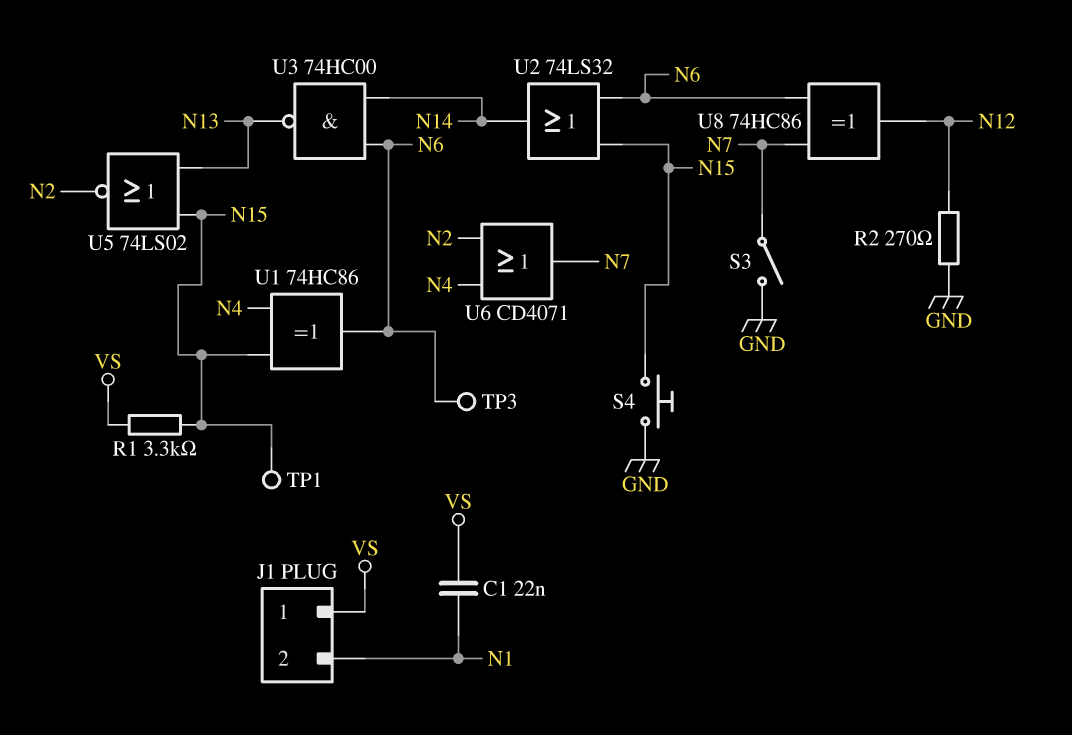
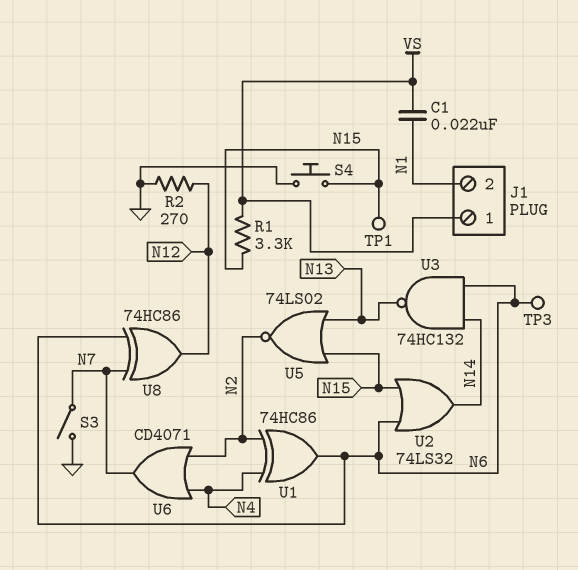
U1: XOR 74HC86 (in N4, in N15, out N6) -> XOR 74HC86 (in N2, in N4, out N6)
U3: NAND 74HC00 (in N6, in N14, out N13) -> NAND 74HC132 (in N6, in N14, out N13)

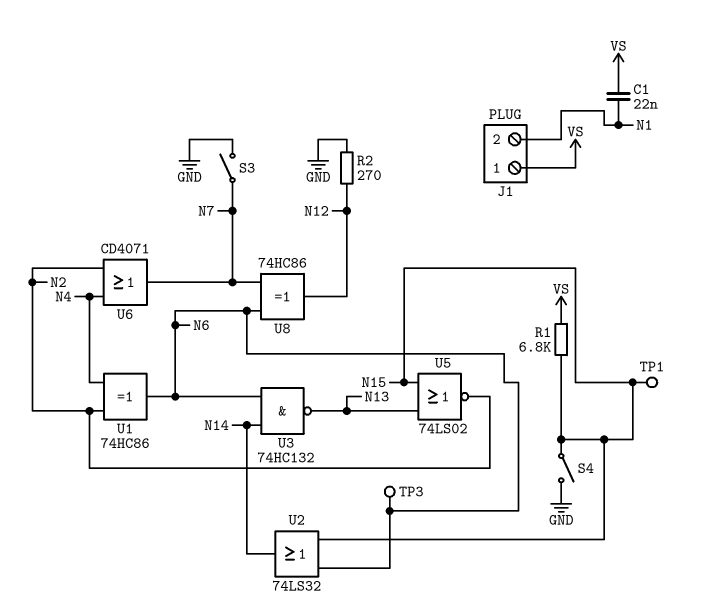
R1: 3.3k (N15, VS) -> 6.8k (N15, VS)
S4: button (GND, N15) -> switch (GND, N15)

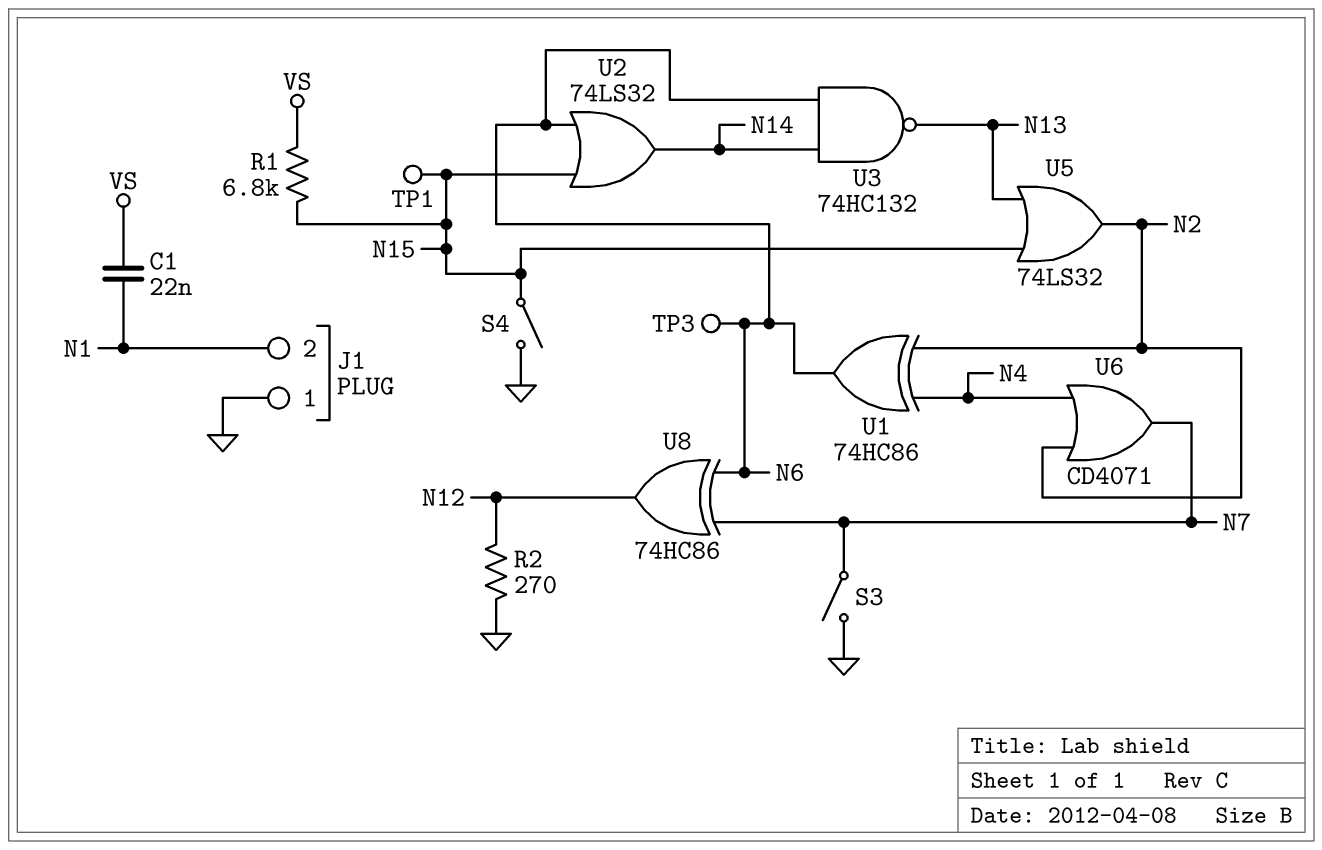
J1 pin 1: VS -> GND
U5: NOR 74LS02 (in N13, in N15, out N2) -> OR 74LS32 (in N13, in N15, out N2)

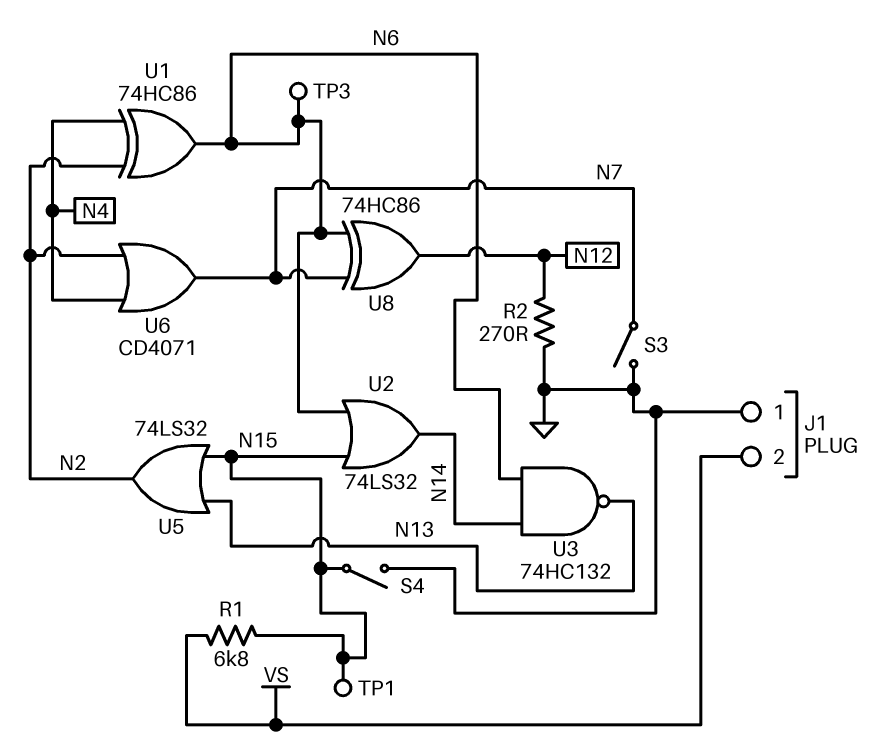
C1: 22nF (N1, VS) -> none
J1 pin 2: N1 -> VS

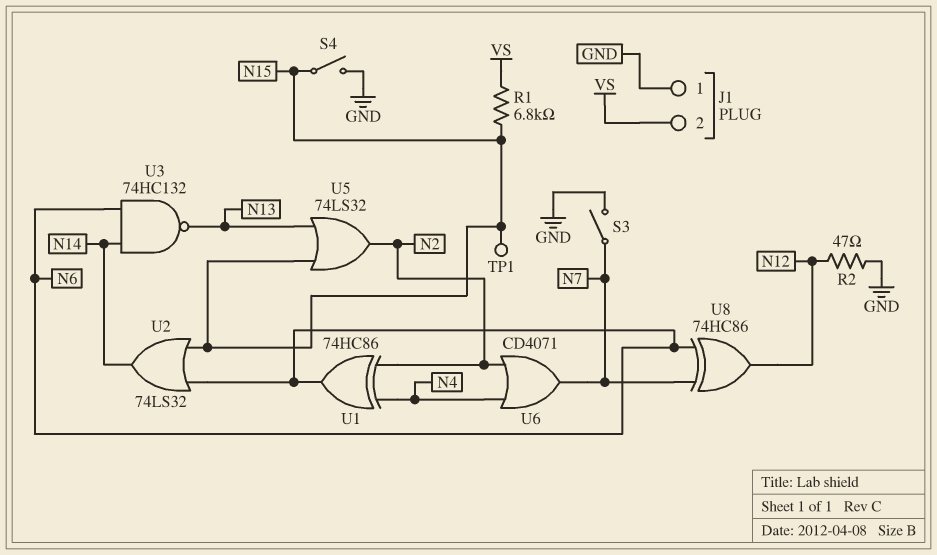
R2: 270 (GND, N12) -> 47 (GND, N12)
TP3: test point (N6) -> none

